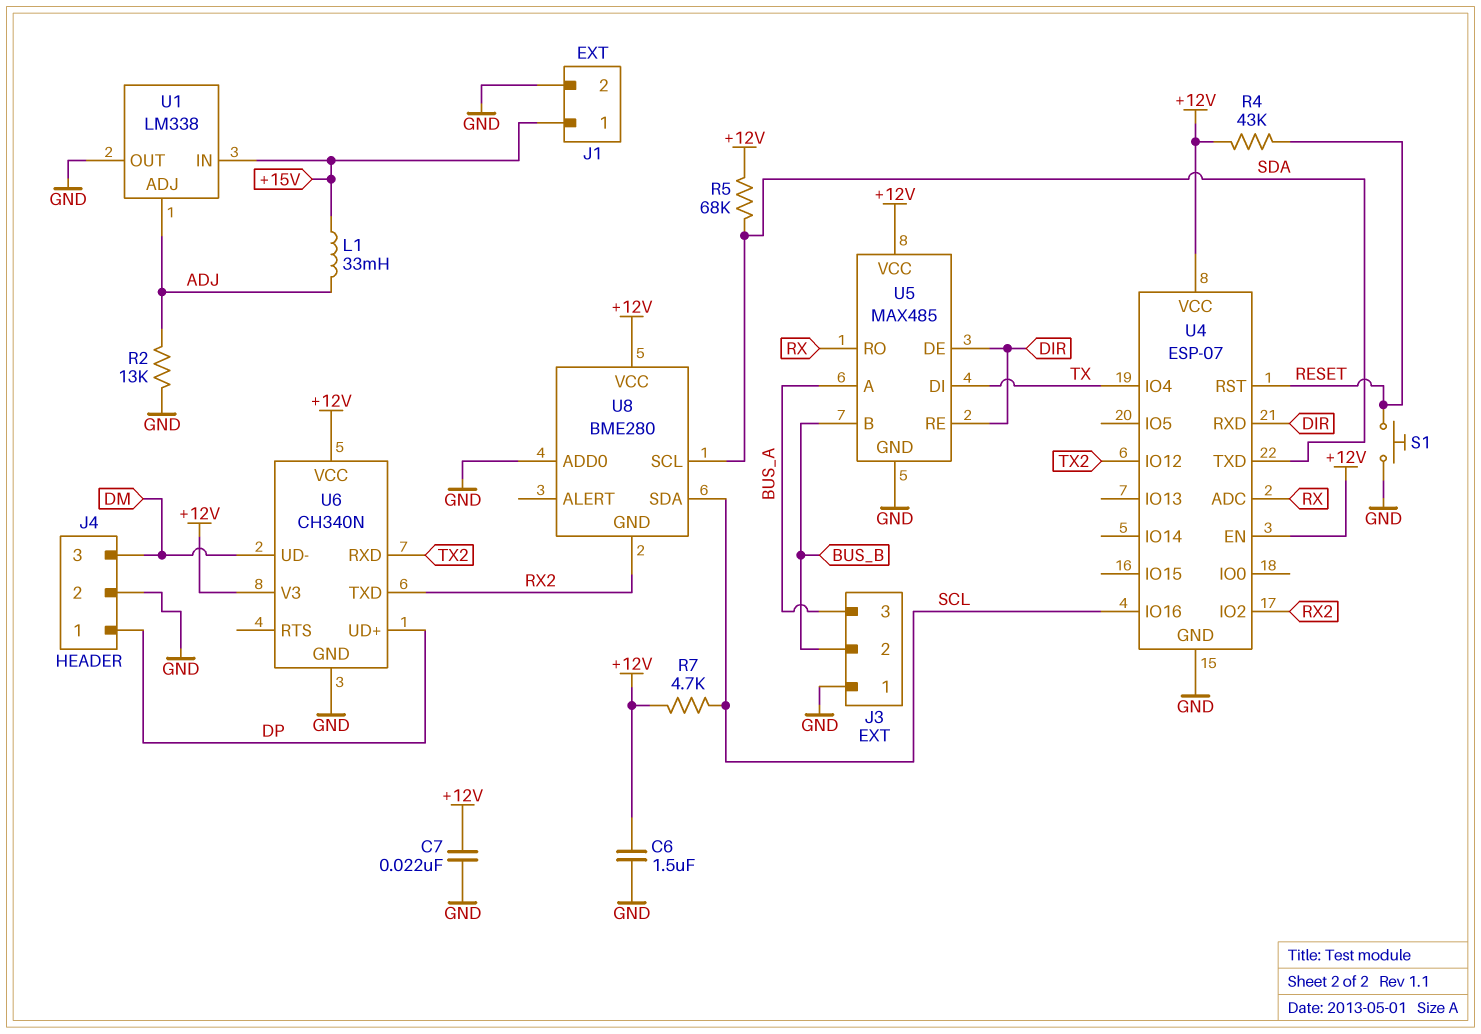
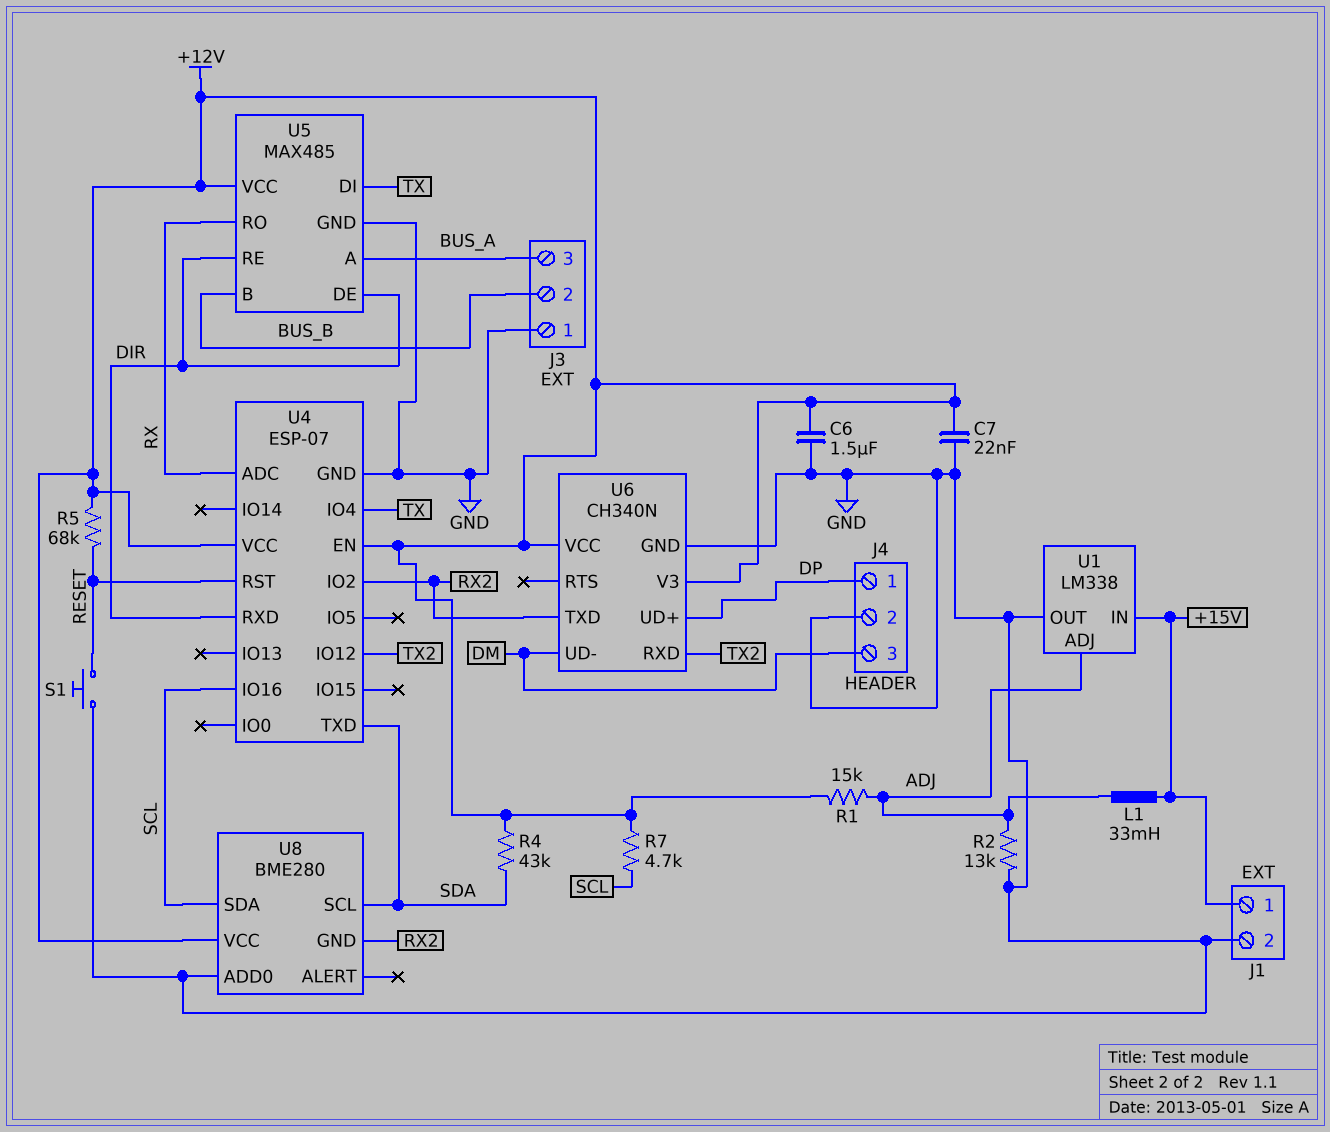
R1: none -> 15k (+12V, ADJ)
R4: 43k (+12V, RESET) -> 43k (+12V, SDA)
R5: 68k (+12V, SDA) -> 68k (+12V, RESET)

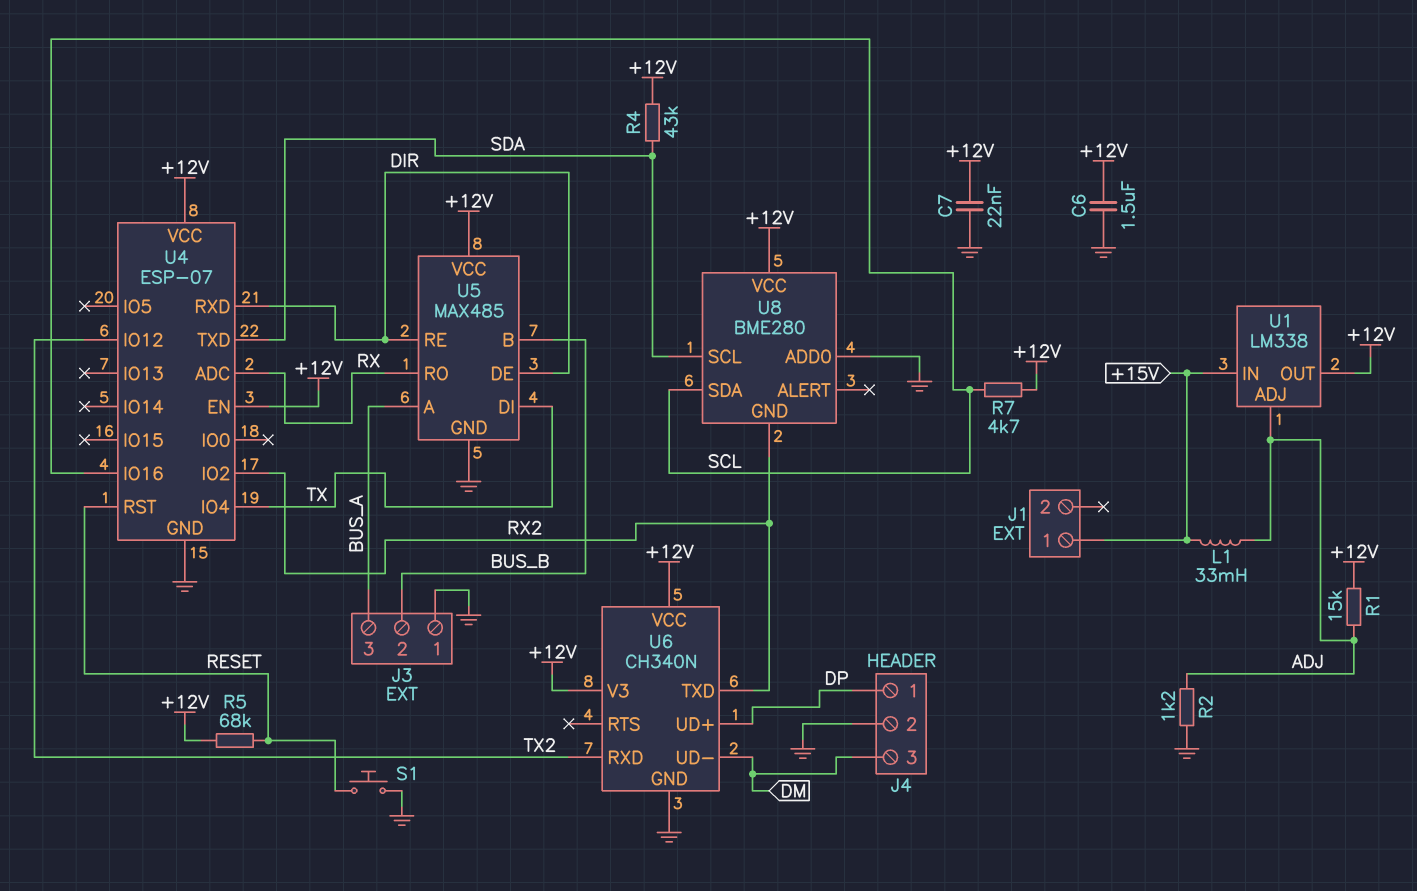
J1 pin 2: GND -> none
R2: 13k (ADJ, GND) -> 1.2k (ADJ, GND)
U1 pin OUT: GND -> +12V

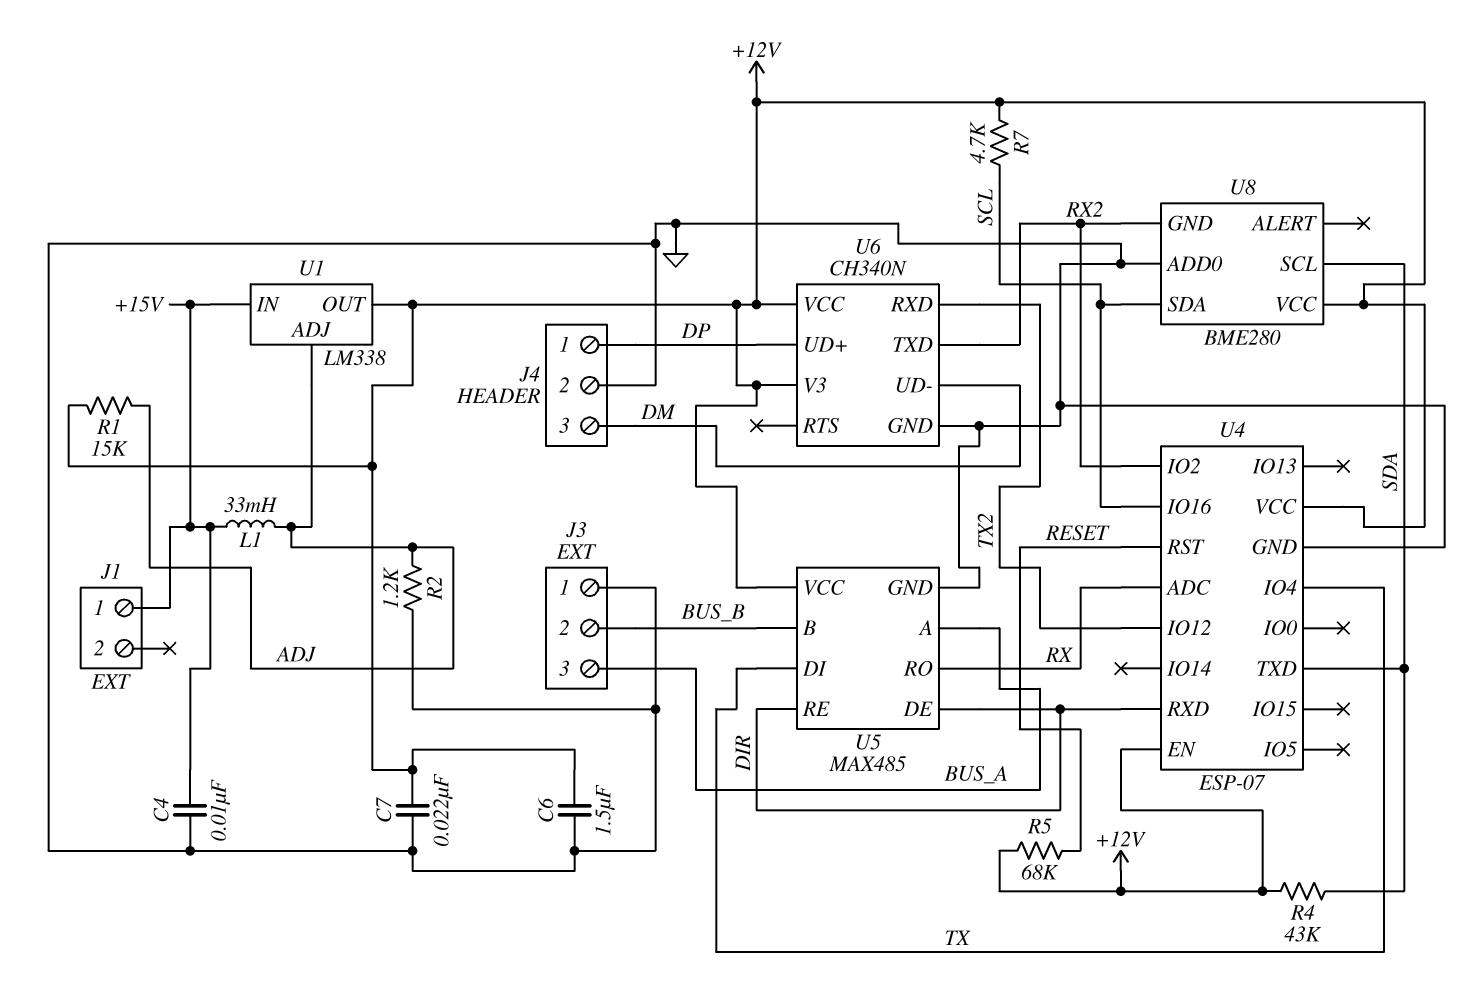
C4: none -> 10nF (+15V, GND)
S1: button (GND, RESET) -> none

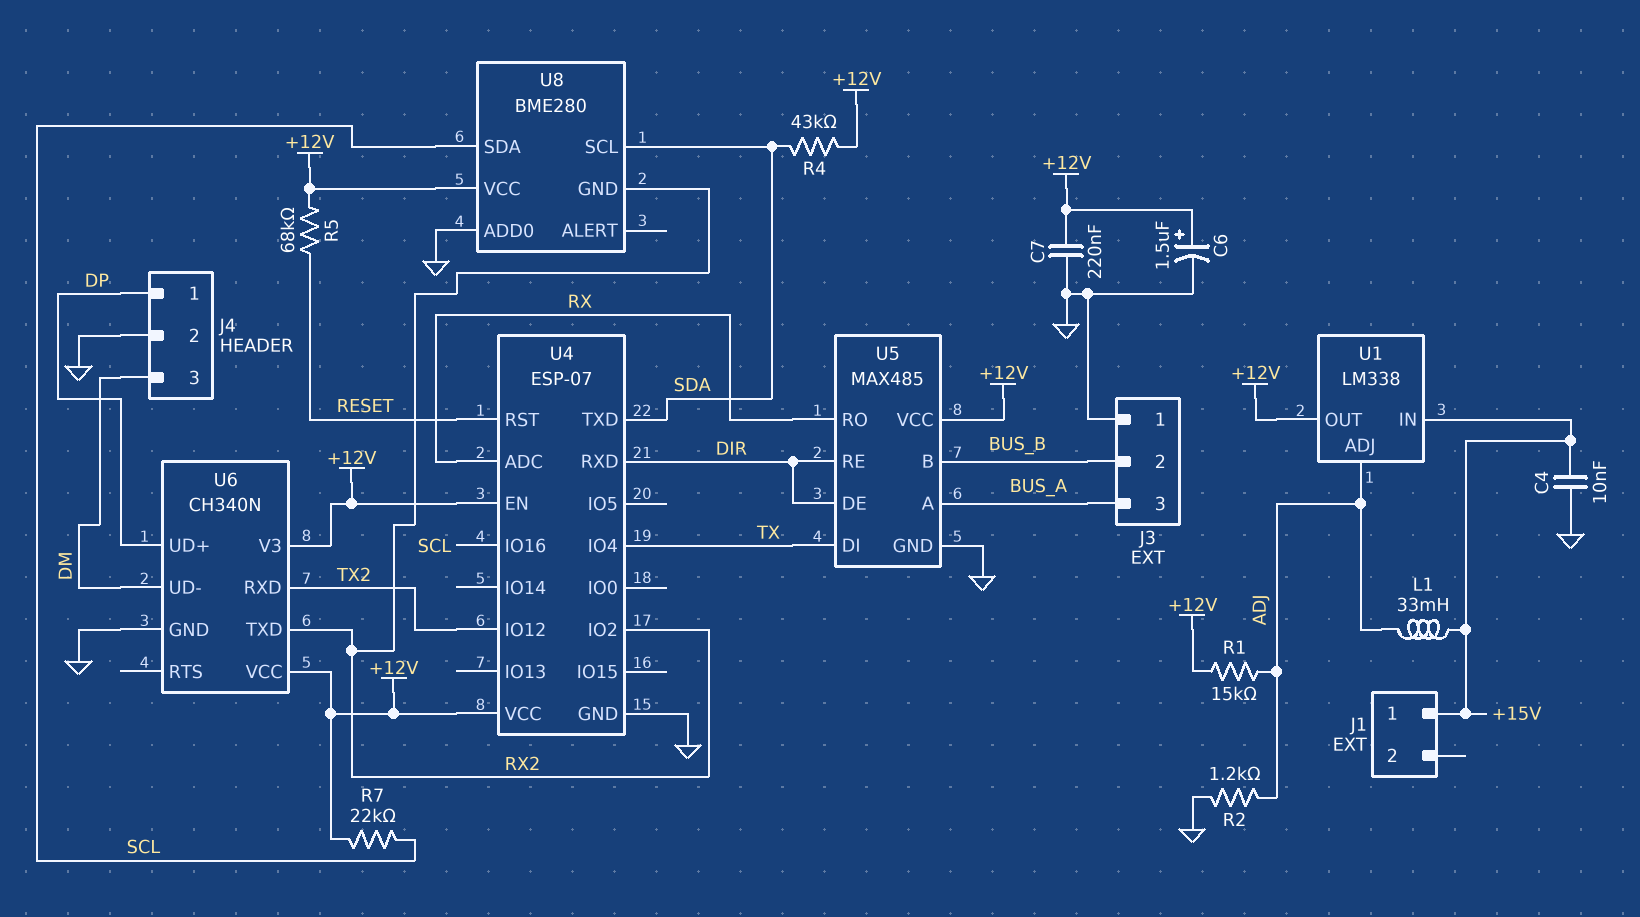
C6: 1.5uF (+12V, GND) -> 1.5uF (plus +12V, minus GND)
C7: 22nF (+12V, GND) -> 220nF (+12V, GND)
R7: 4.7k (+12V, SCL) -> 22k (+12V, SCL)

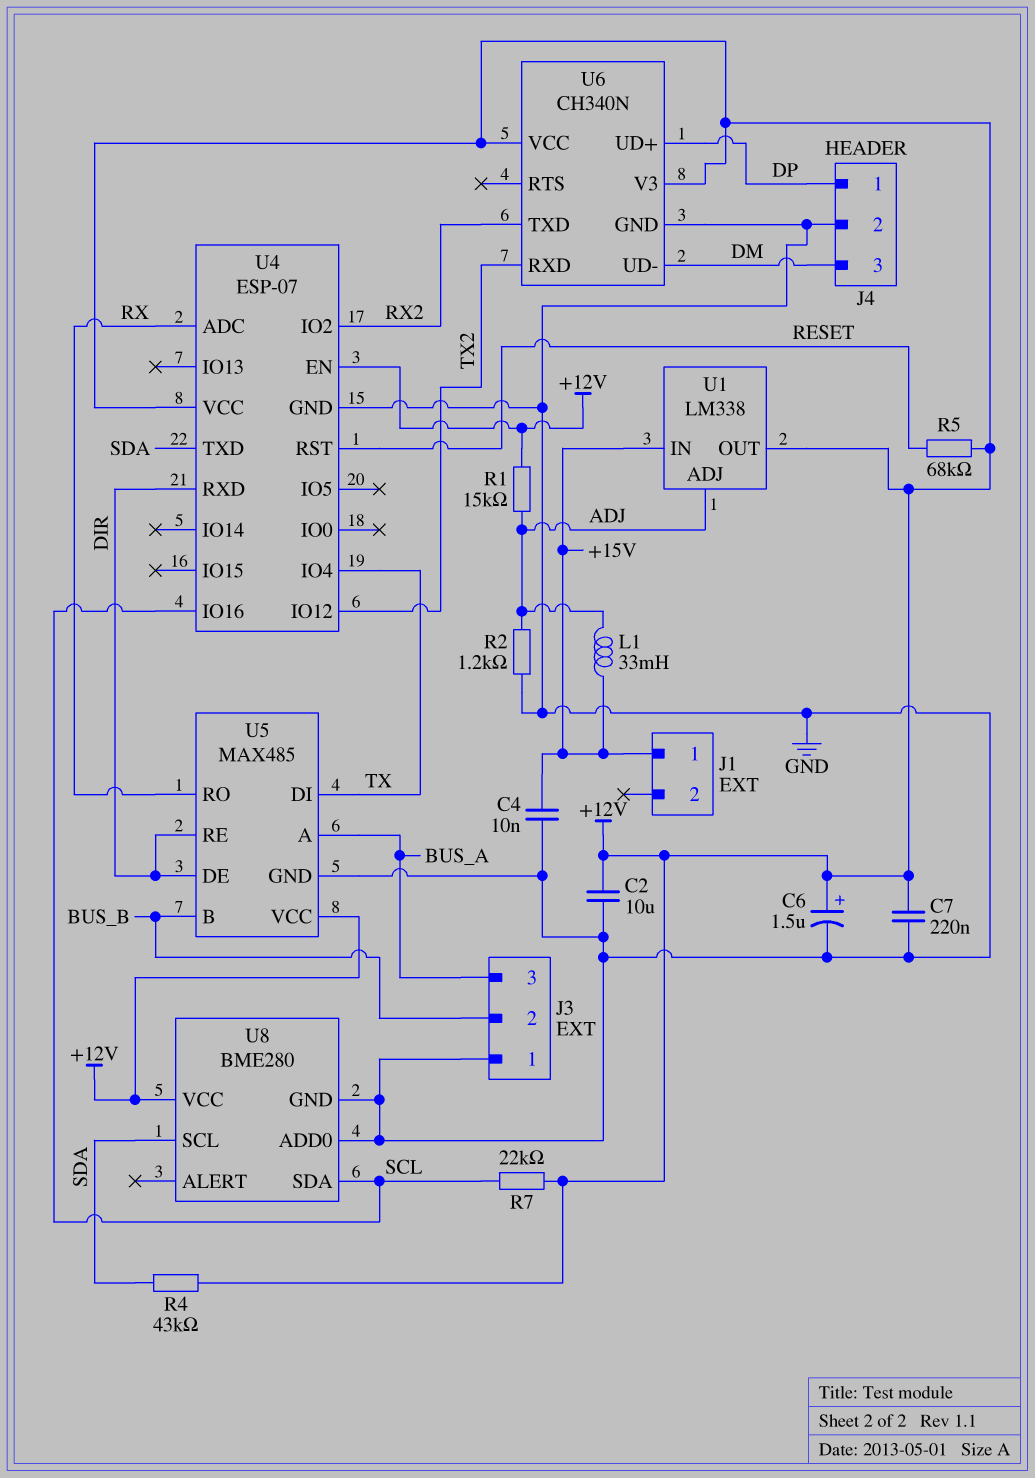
C2: none -> 10uF (+12V, GND)
U8 pin GND: RX2 -> GND

